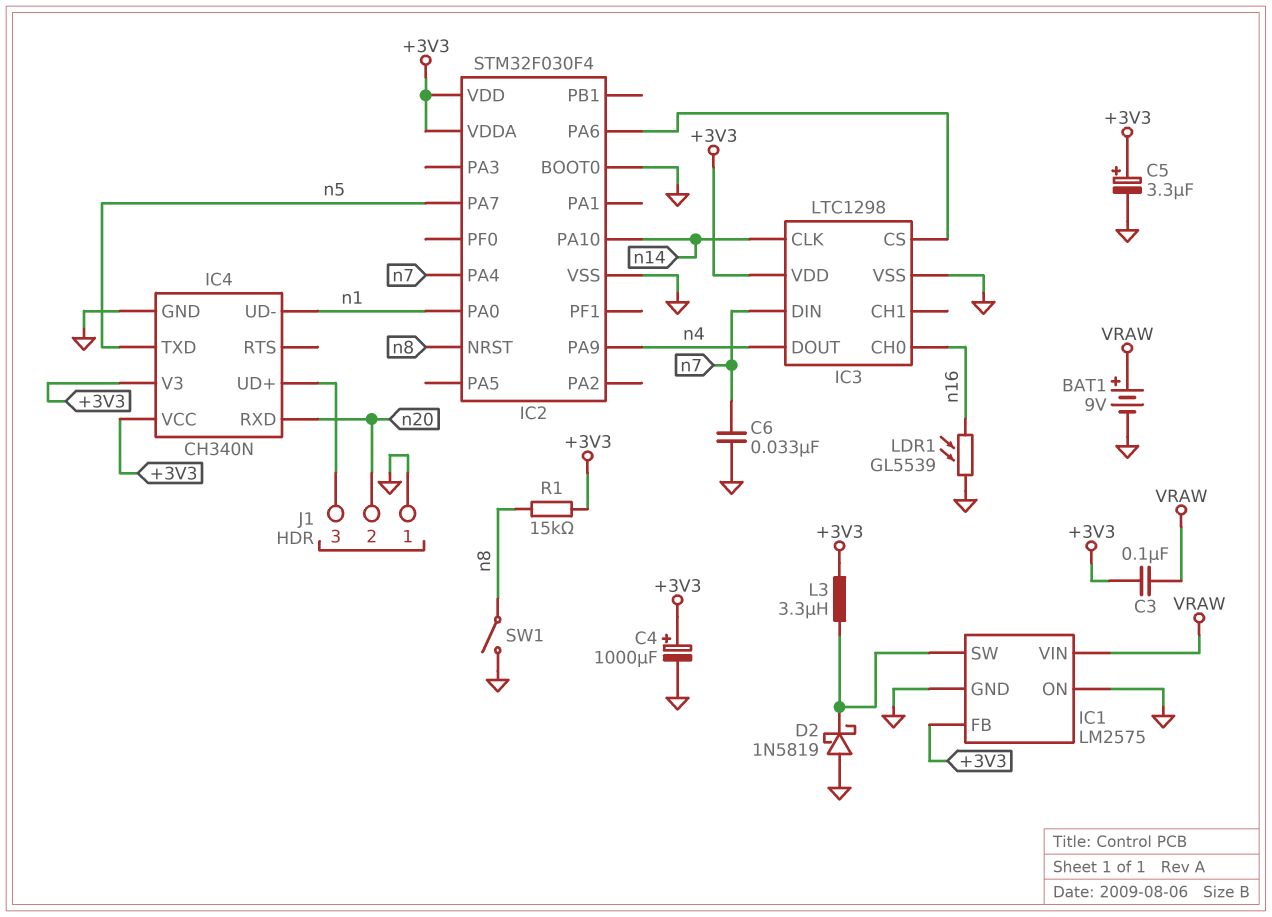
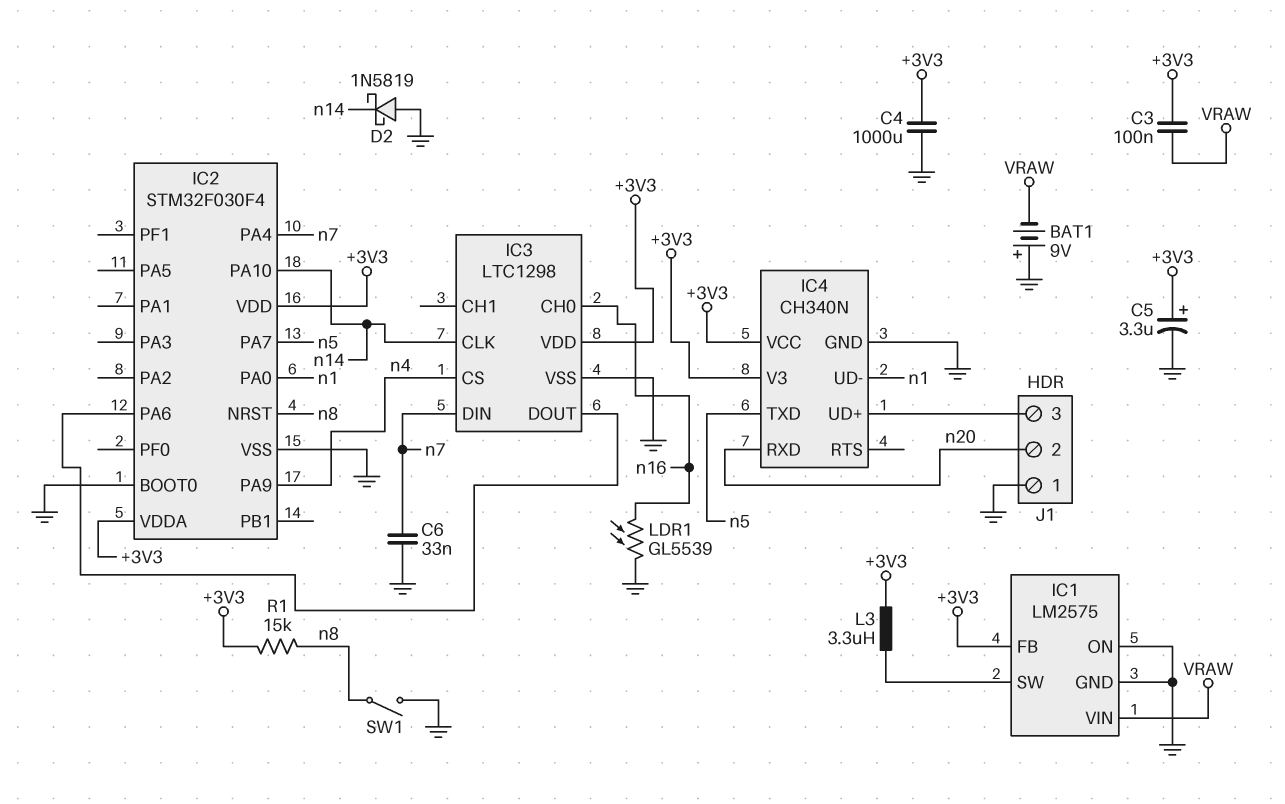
BAT1: 9V (plus VRAW, minus GND) -> 9V (plus GND, minus VRAW)
C4: 1000uF (plus +3V3, minus GND) -> 1000uF (+3V3, GND)
D2: schottky 1N5819 (A GND, K IC1/SW) -> schottky 1N5819 (A GND, K n14)
IC3 pin CS: IC2/PA6 -> n4
IC3 pin DOUT: n4 -> IC2/PA6

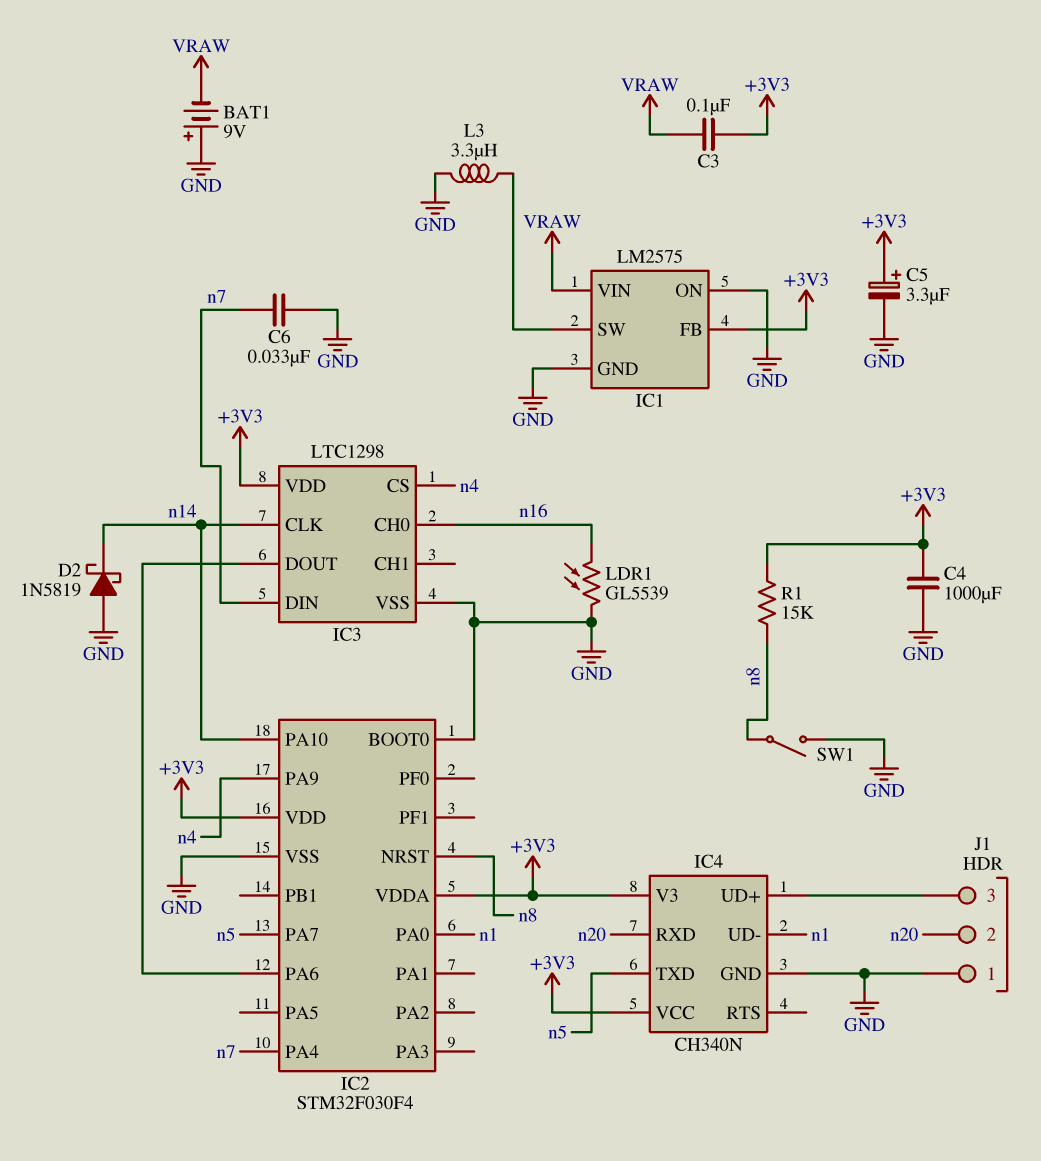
L3: 3.3uH (+3V3, IC1/SW) -> 3.3uH (GND, IC1/SW)

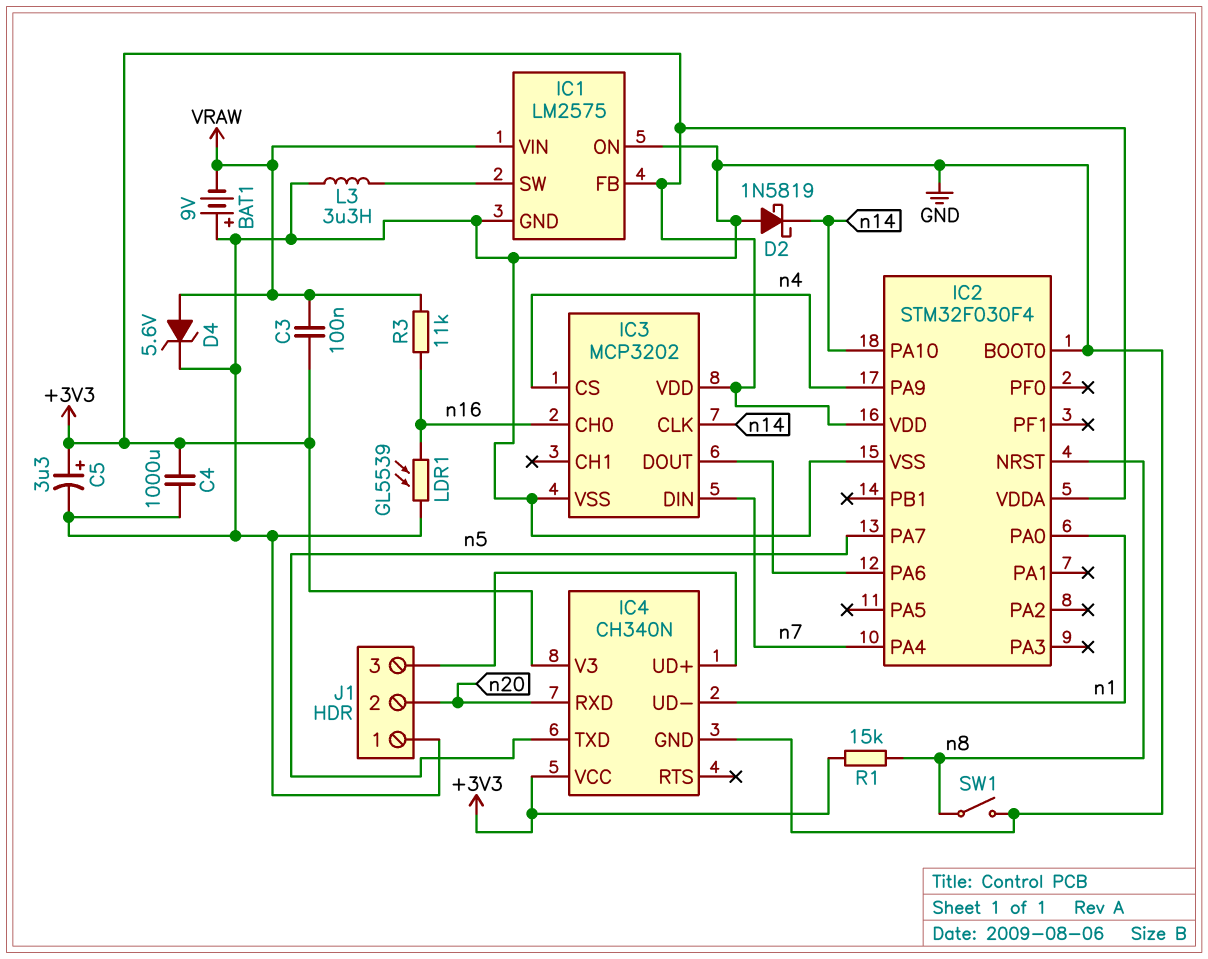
C6: 33nF (GND, n7) -> none
D4: none -> zener 5.6V (A VRAW, K GND)
IC3: LTC1298 -> MCP3202
R3: none -> 11k (VRAW, n16)

